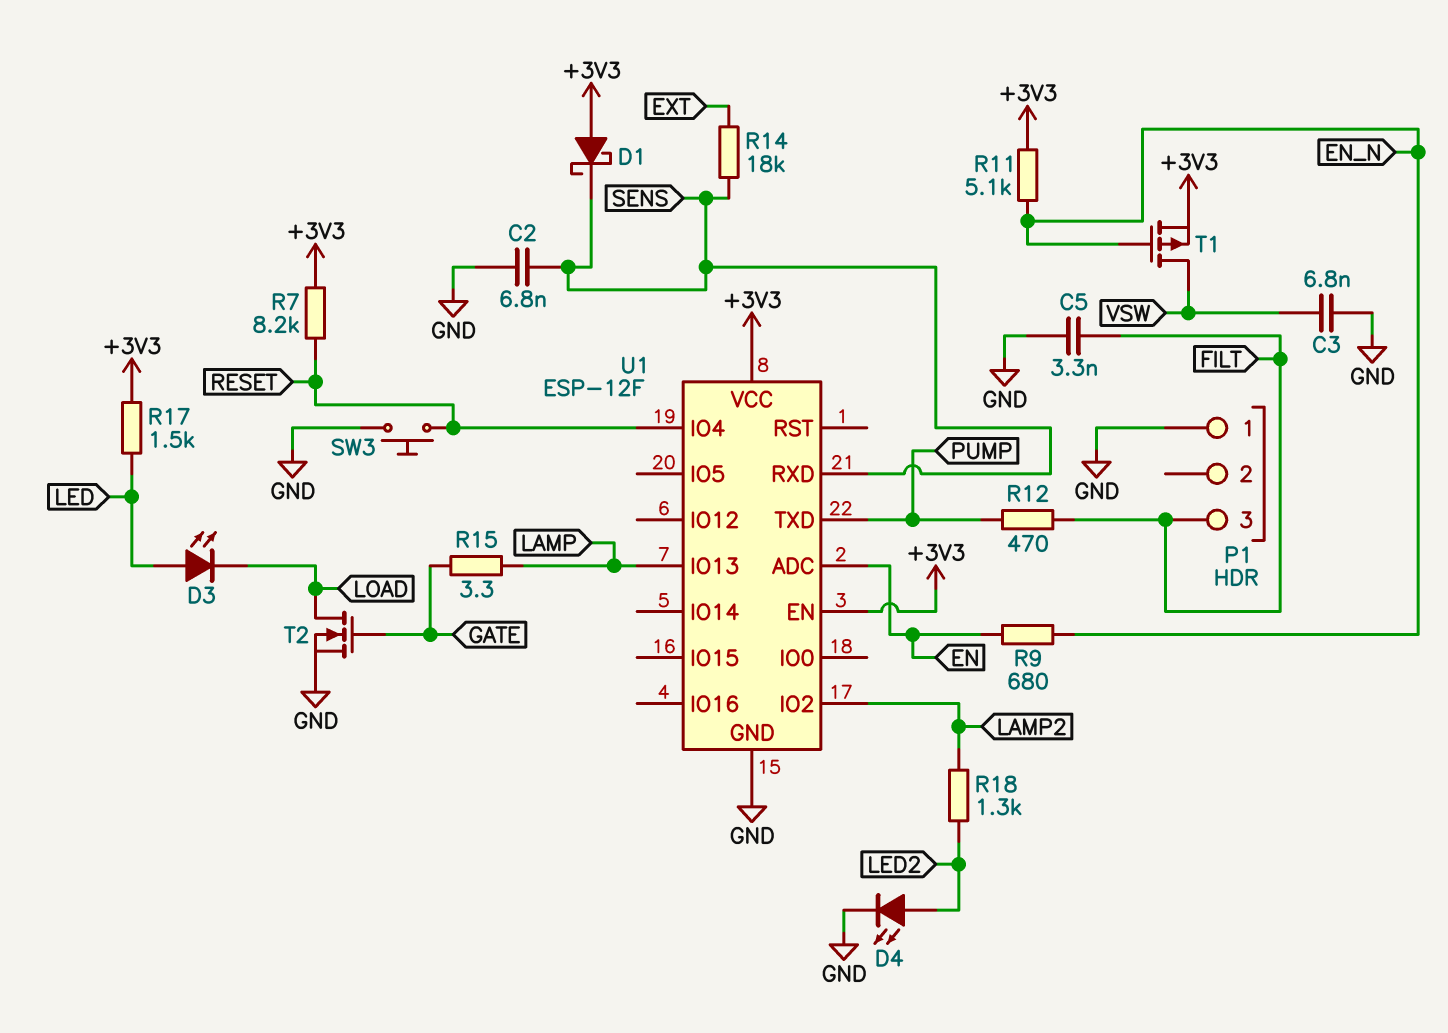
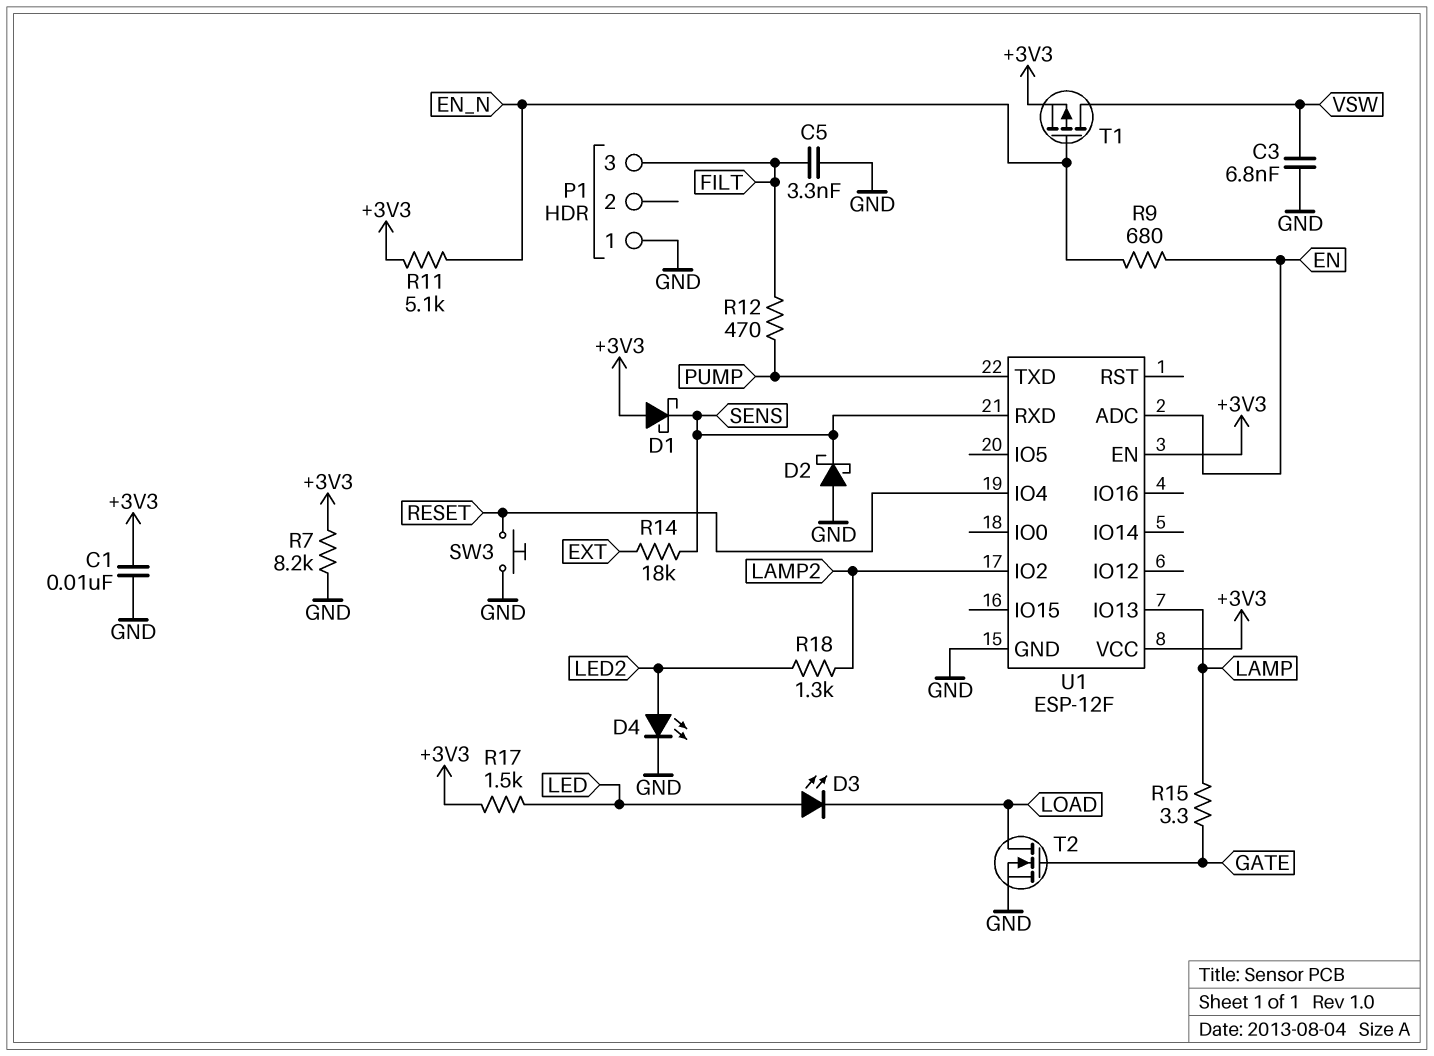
C1: none -> 10nF (+3V3, GND)
C2: 6.8nF (GND, SENS) -> none
D2: none -> schottky (A GND, K SENS)
R7: 8.2k (+3V3, RESET) -> 8.2k (+3V3, GND)

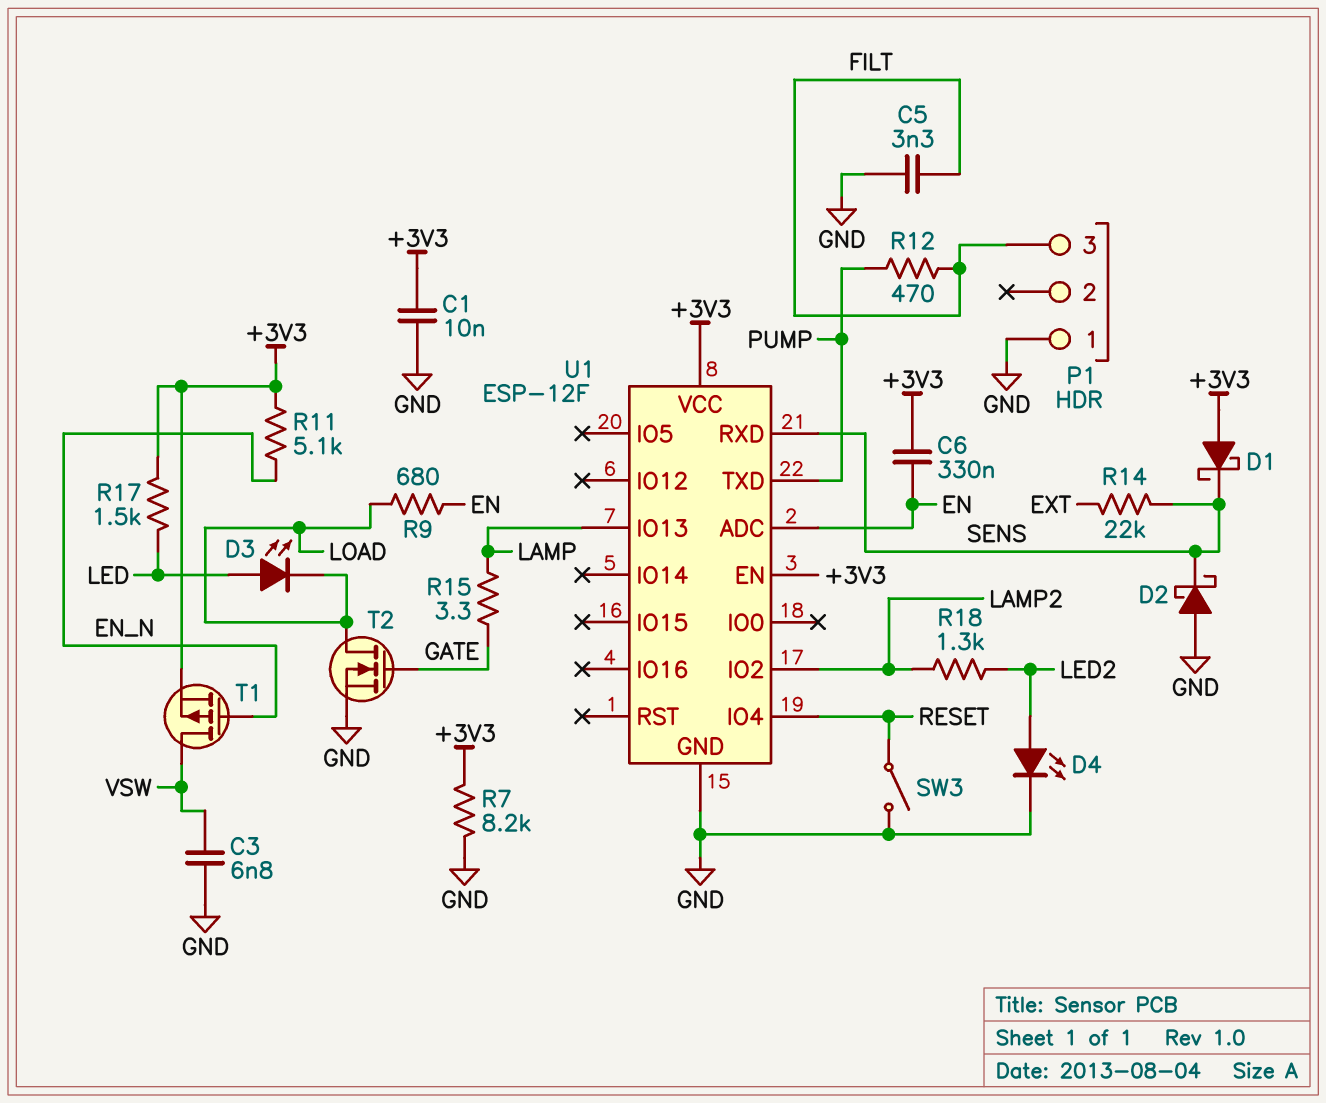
C6: none -> 330nF (+3V3, EN)
R9: 680 (EN, EN_N) -> 680 (EN, LOAD)
R14: 18k (EXT, SENS) -> 22k (EXT, SENS)
SW3: button (GND, RESET) -> switch (GND, RESET)

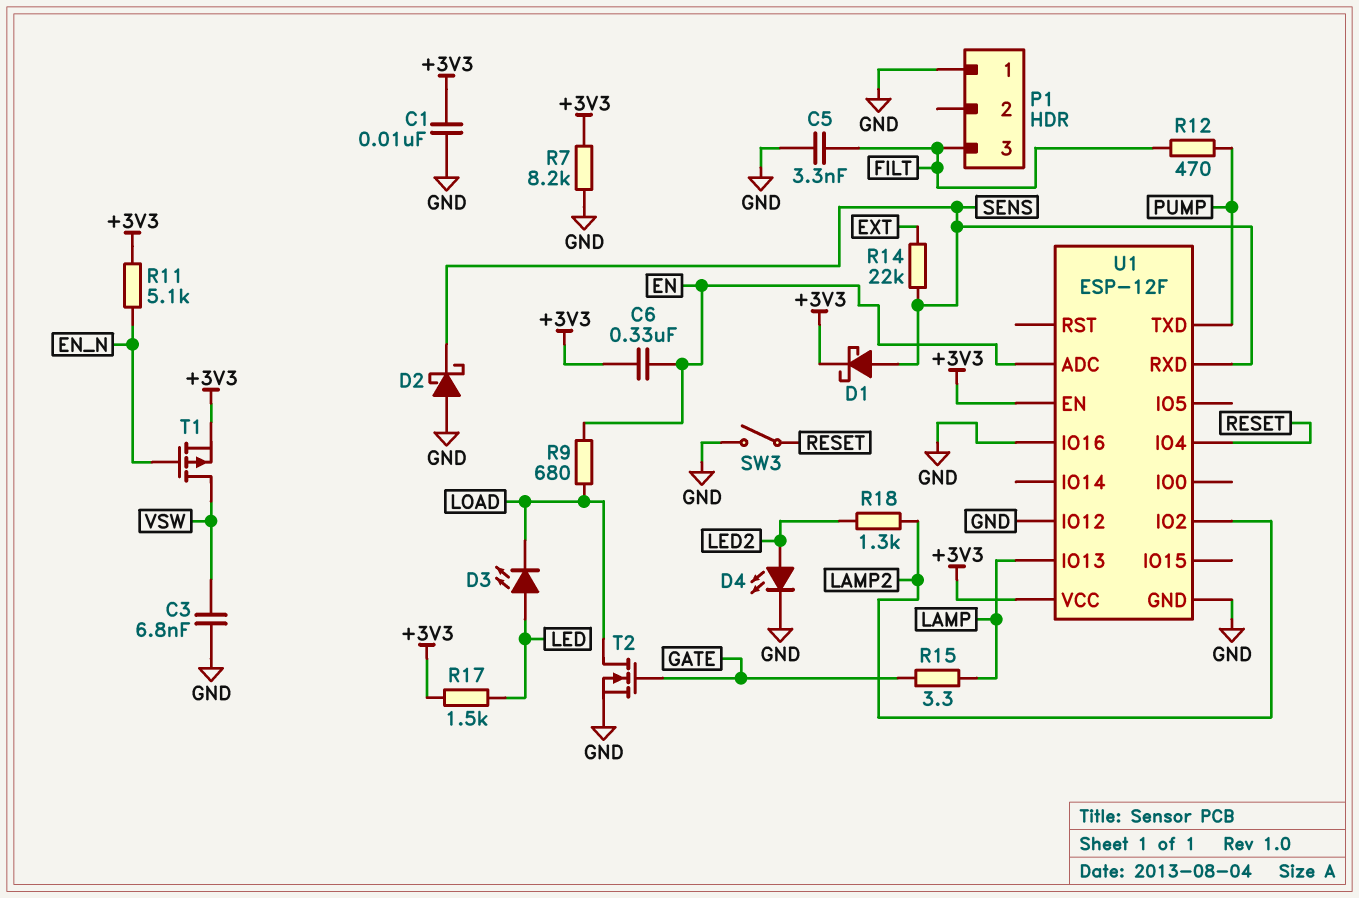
D1: schottky (A +3V3, K SENS) -> schottky (A SENS, K +3V3)
U1 pin IO12: none -> GND
U1 pin IO16: none -> GND

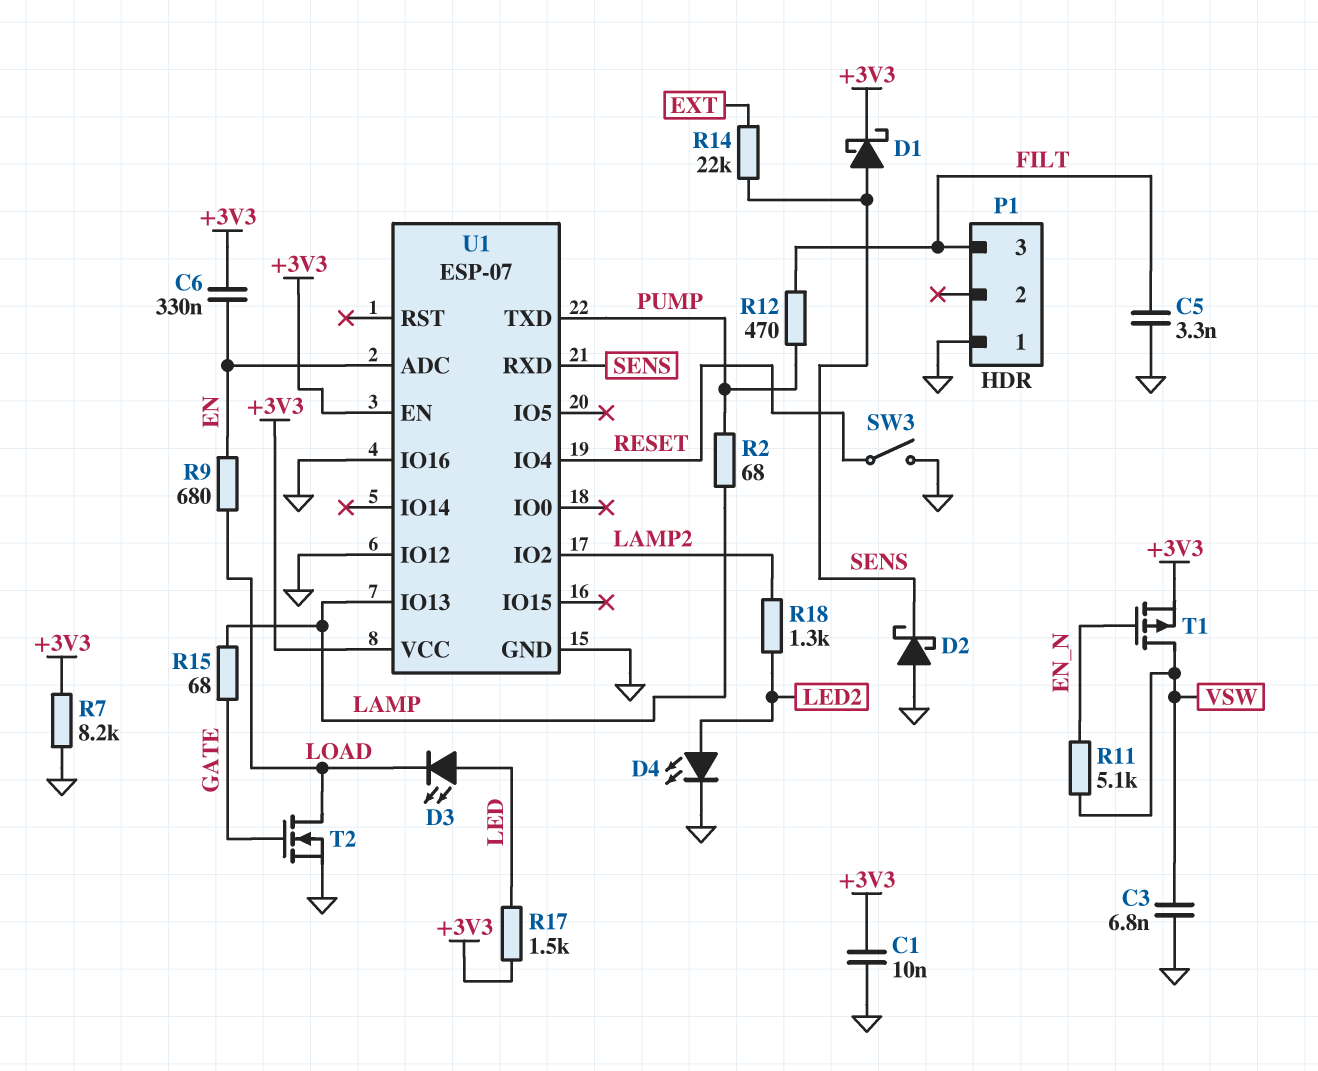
R2: none -> 68 (LAMP, PUMP)
R11: 5.1k (+3V3, EN_N) -> 5.1k (EN_N, VSW)
R15: 3.3 (GATE, LAMP) -> 68 (GATE, LAMP)
U1: ESP-12F -> ESP-07

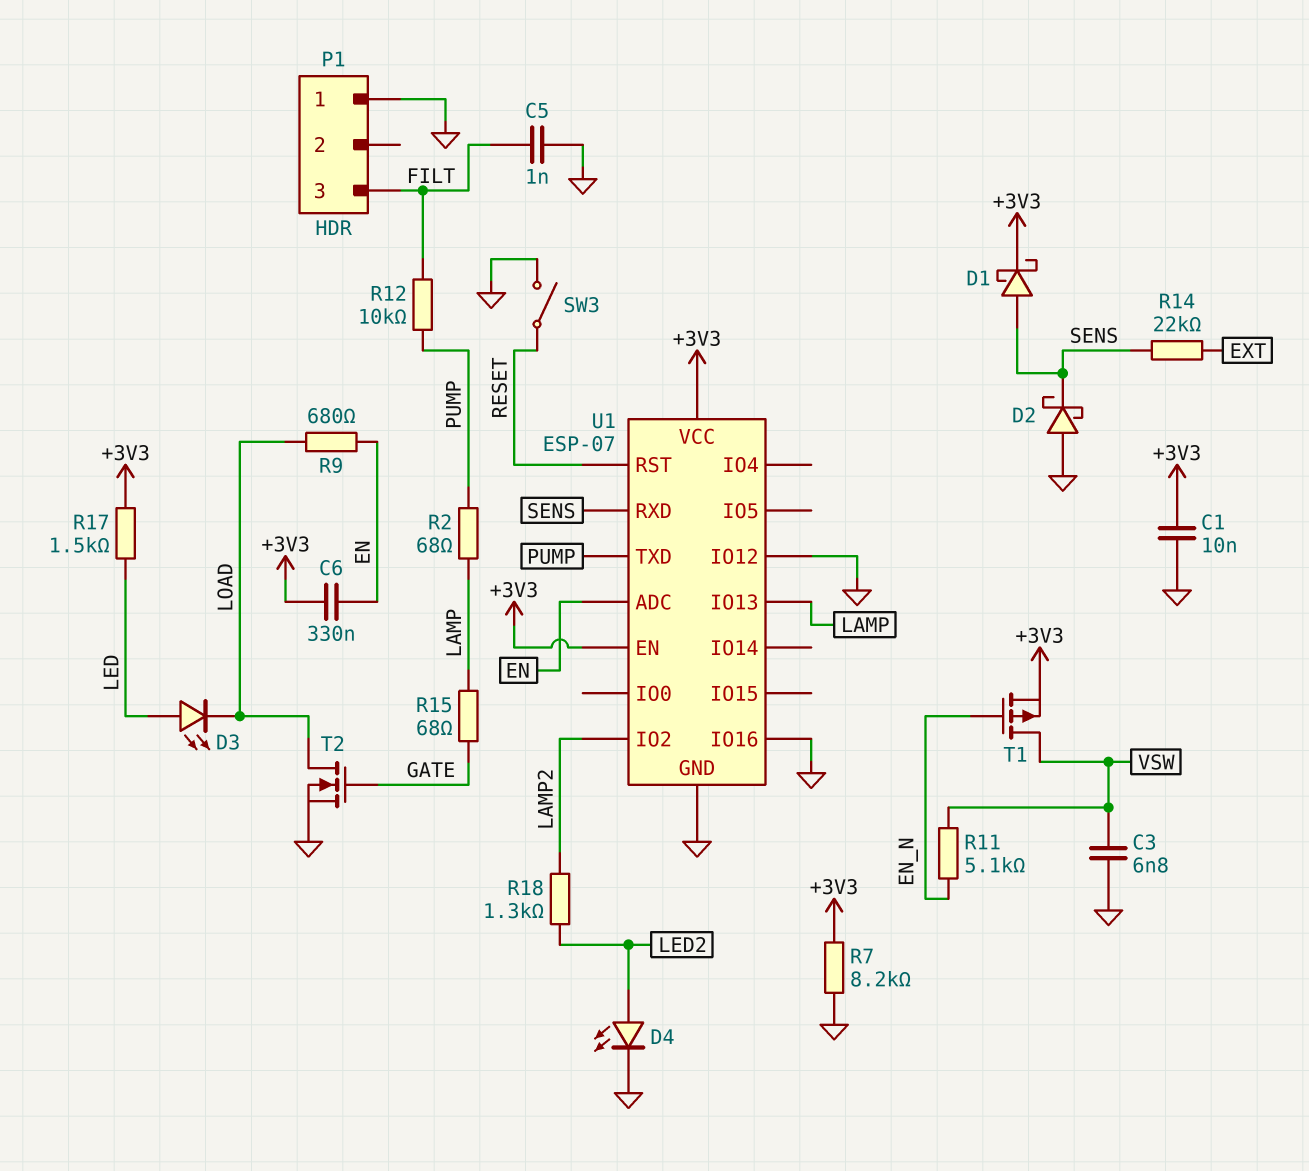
C5: 3.3nF (FILT, GND) -> 1nF (FILT, GND)
R12: 470 (FILT, PUMP) -> 10k (FILT, PUMP)
U1 pin IO4: RESET -> none
U1 pin RST: none -> RESET

